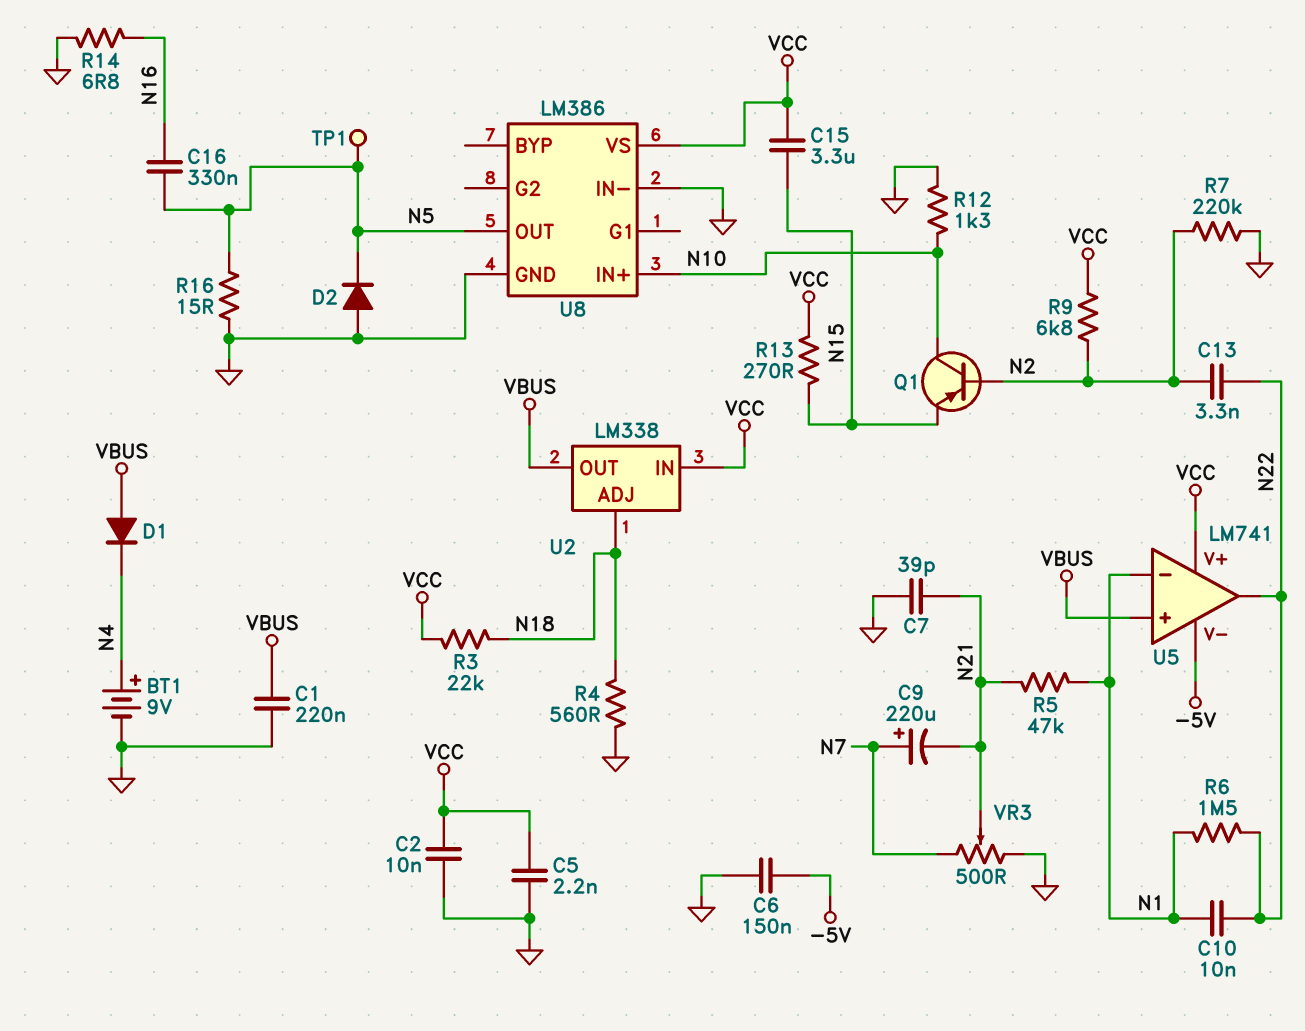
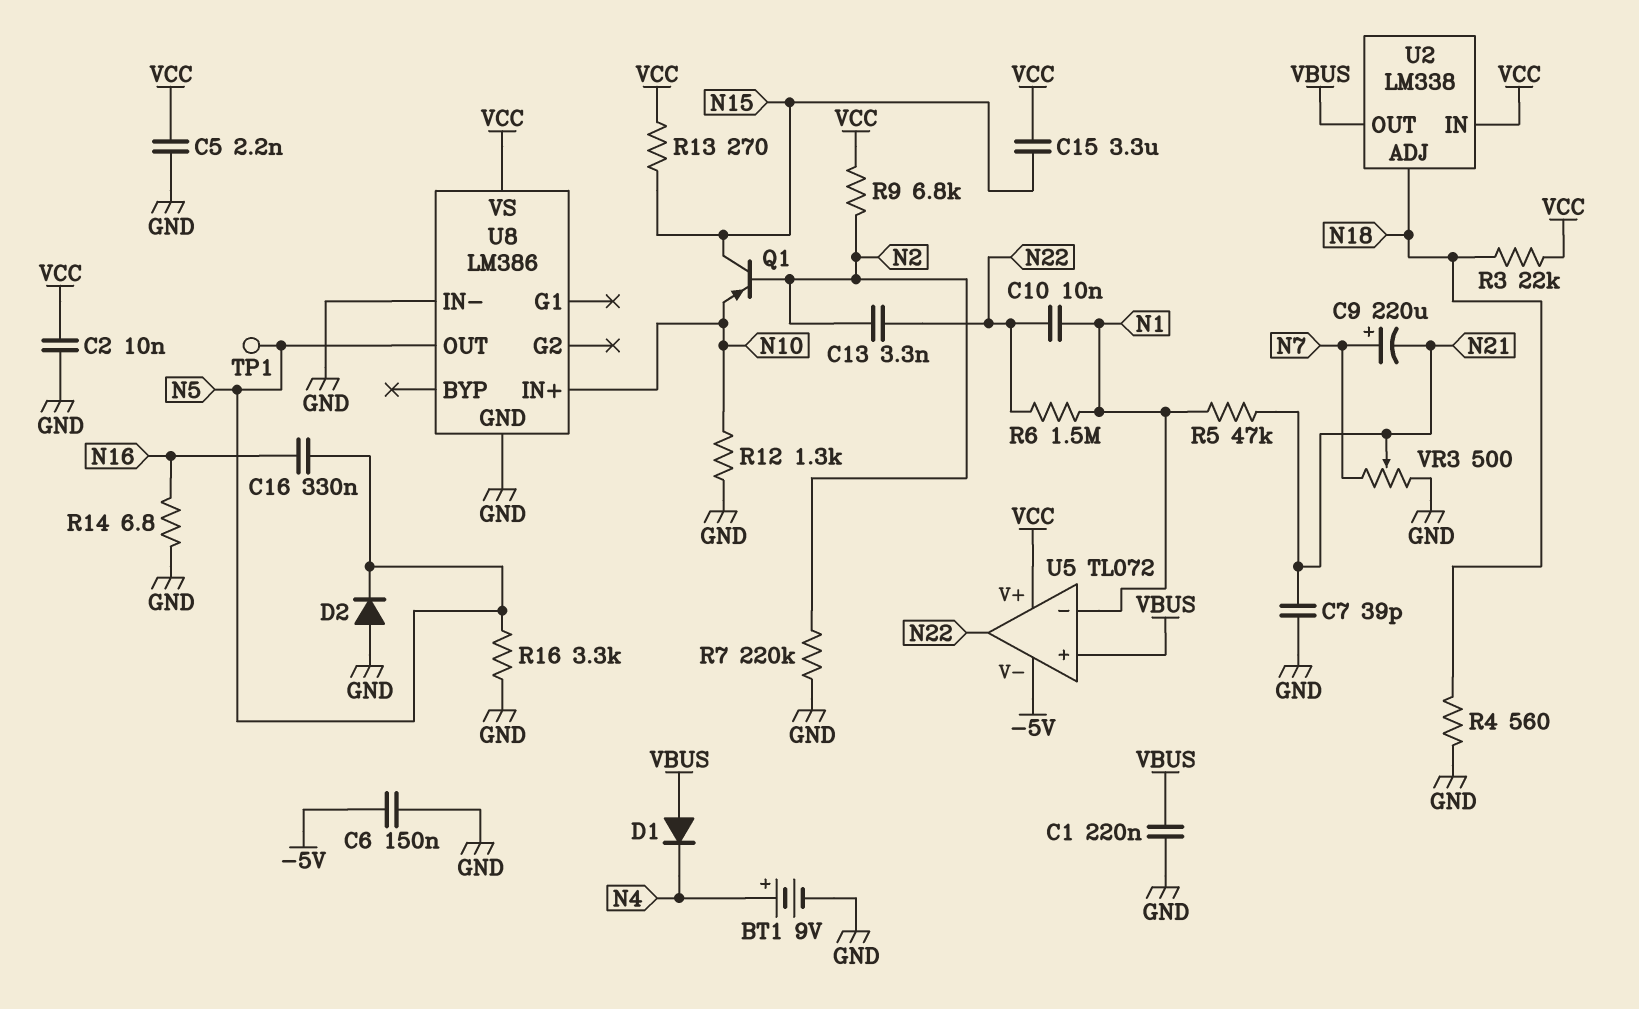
Q1: PNP (B N2, C N10, E N15) -> PNP (B N2, C N15, E N10)
R16: 15 (GND, N5) -> 3.3k (GND, N5)
U5: LM741 -> TL072

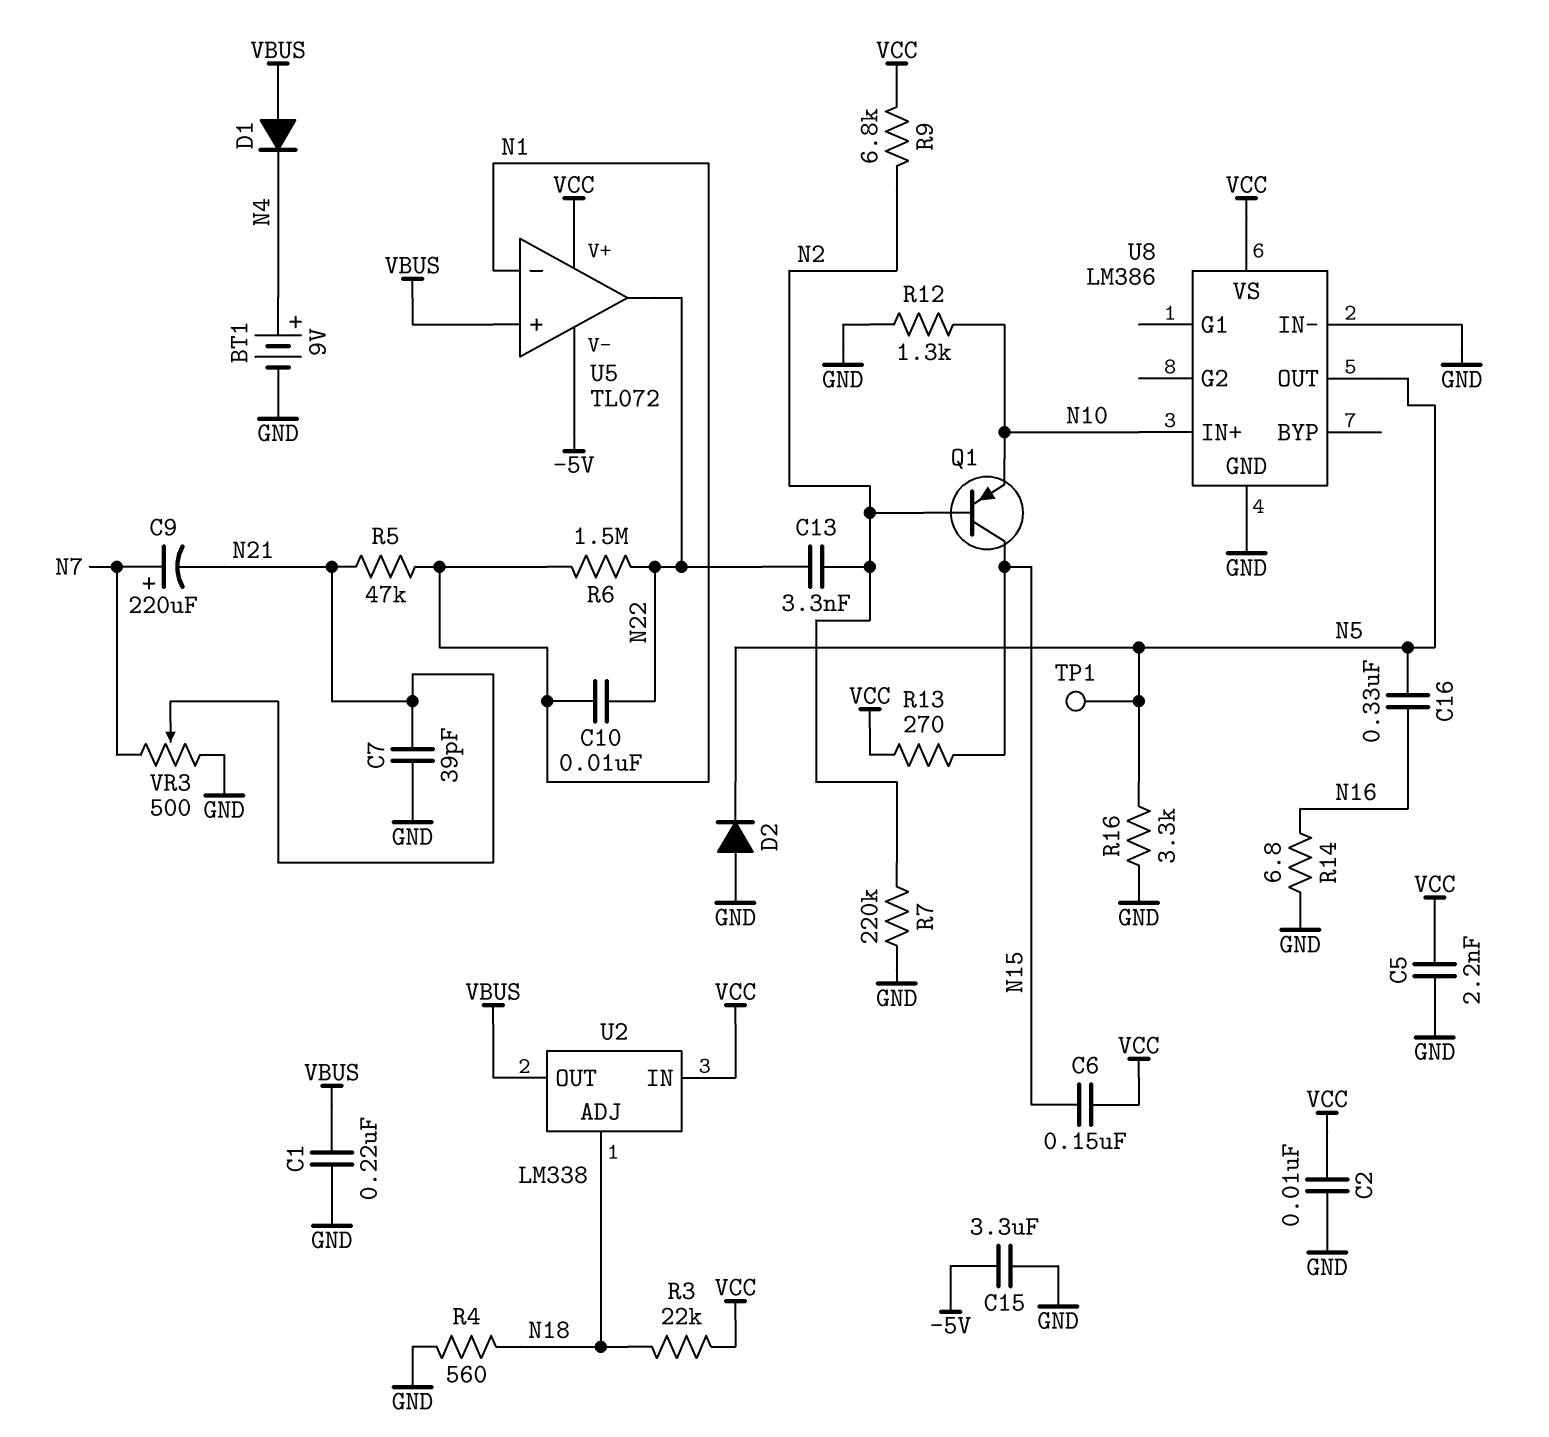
C6: 150nF (-5V, GND) -> 150nF (N15, VCC)
C15: 3.3uF (N15, VCC) -> 3.3uF (-5V, GND)

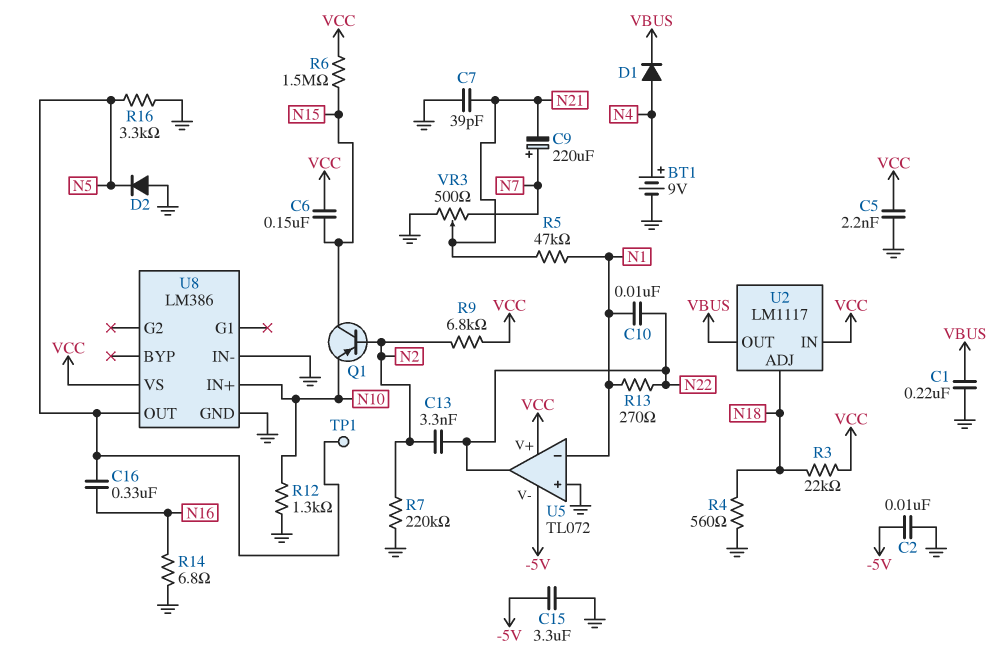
C2: 10nF (GND, VCC) -> 10nF (-5V, GND)
D1: diode (A VBUS, K N4) -> diode (A N4, K VBUS)
R6: 1.5M (N1, N22) -> 1.5M (N15, VCC)
R13: 270 (N15, VCC) -> 270 (N1, N22)
U2: LM338 -> LM1117
U5 pin in+: VBUS -> GND

